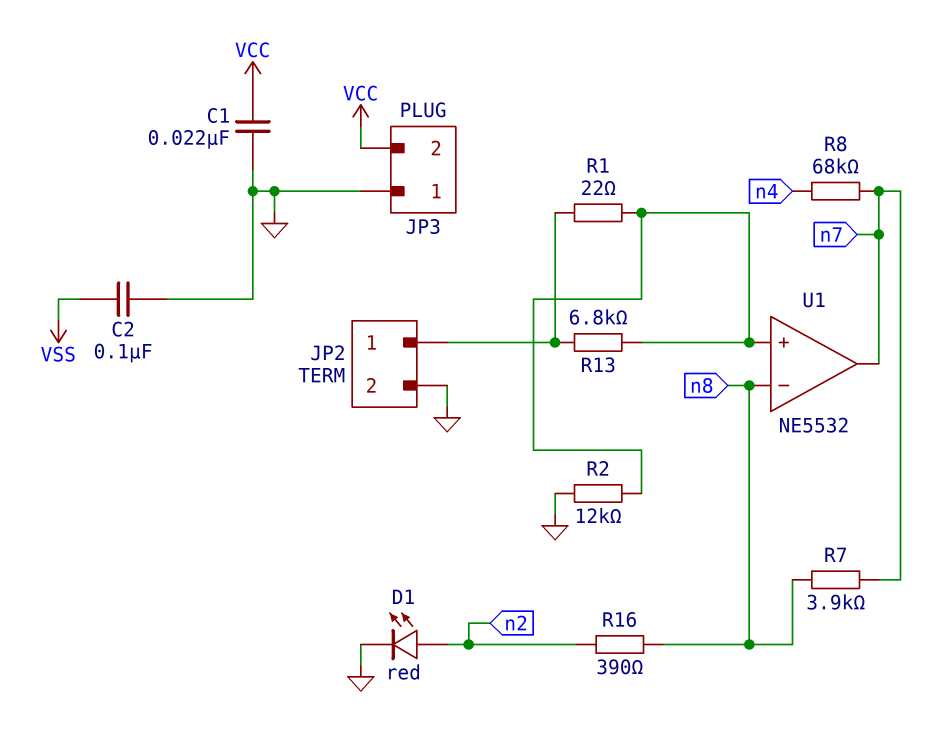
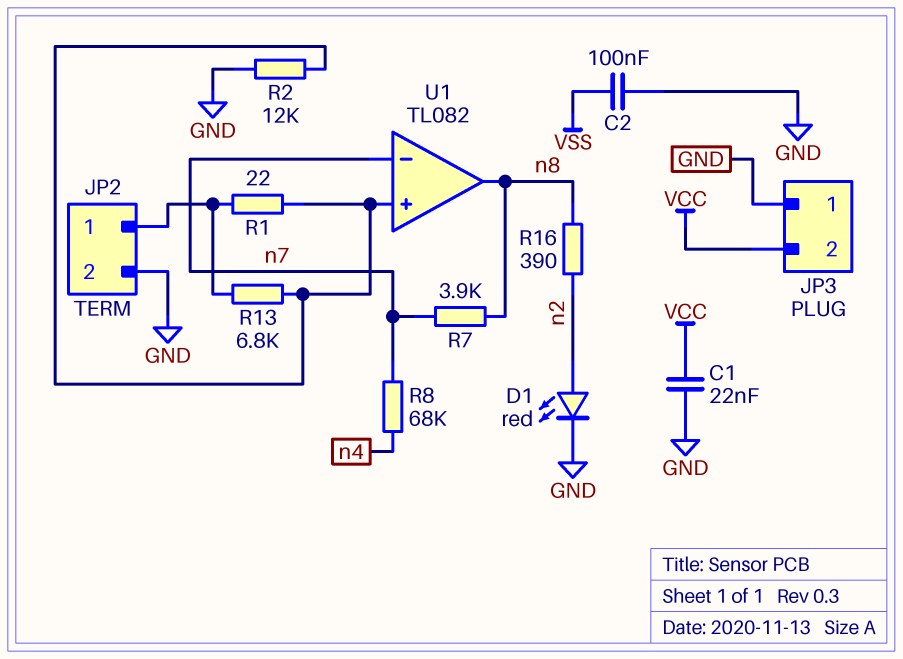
U1: NE5532 -> TL082
U1 pin in-: n8 -> n7
U1 pin out: n7 -> n8

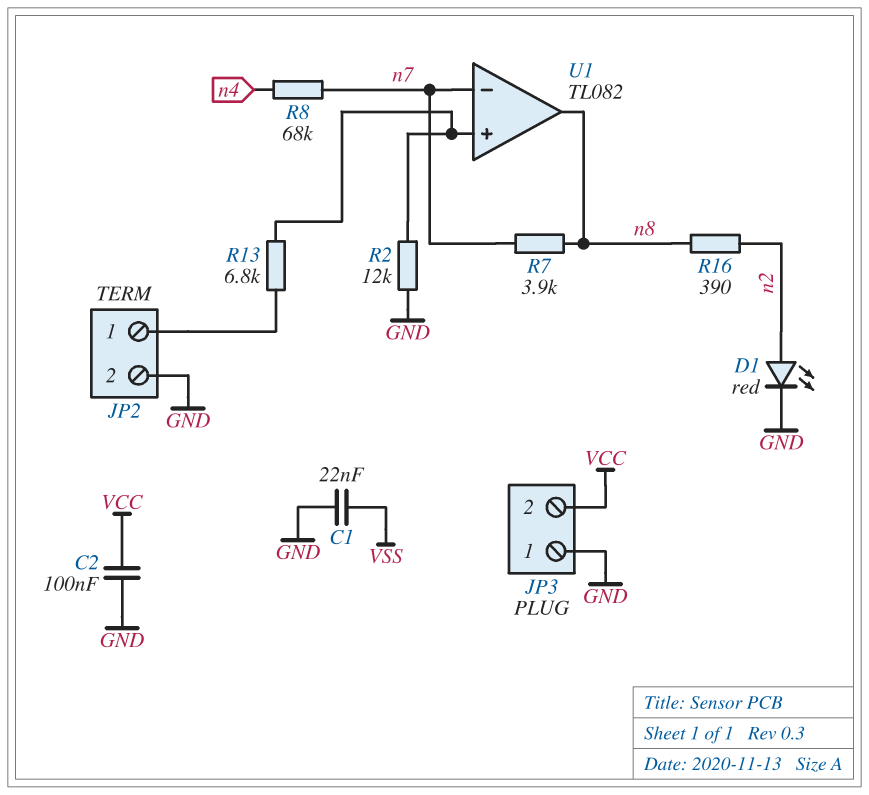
C1: 22nF (GND, VCC) -> 22nF (GND, VSS)
C2: 100nF (GND, VSS) -> 100nF (GND, VCC)
R1: 22 (JP2/1, U1/in+) -> none

